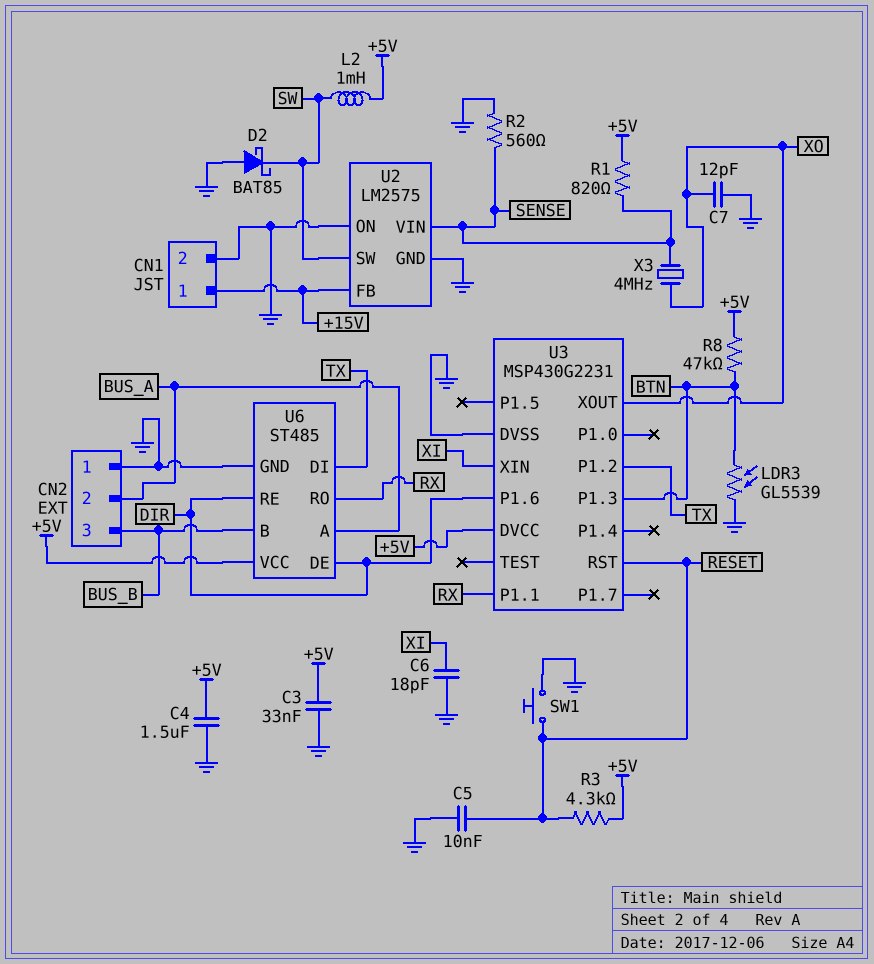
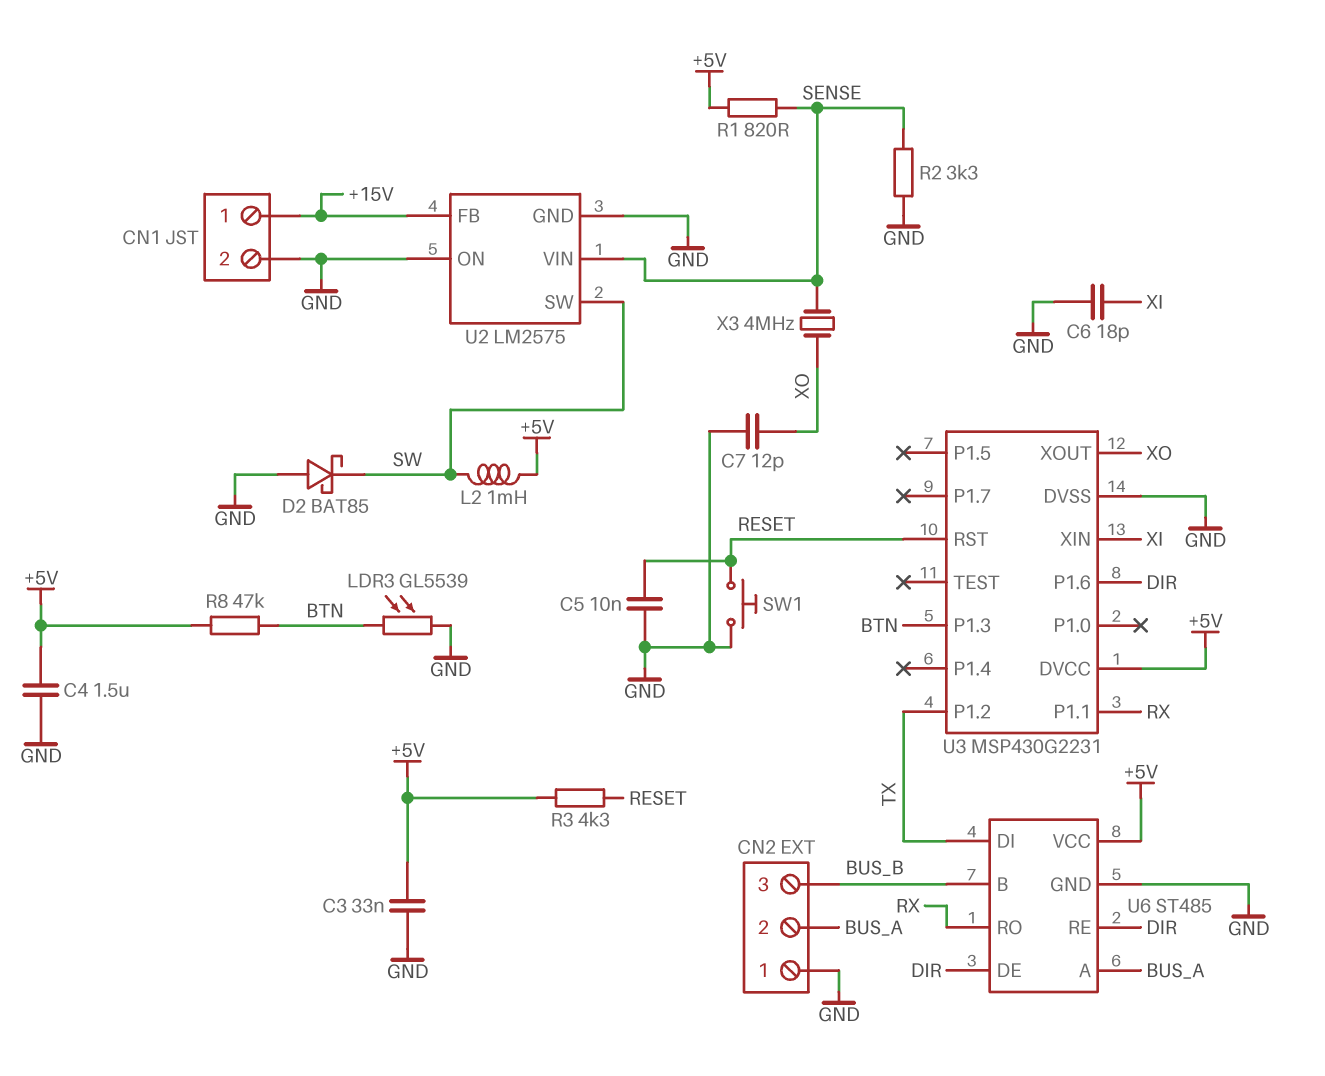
R2: 560 (GND, SENSE) -> 3.3k (GND, SENSE)

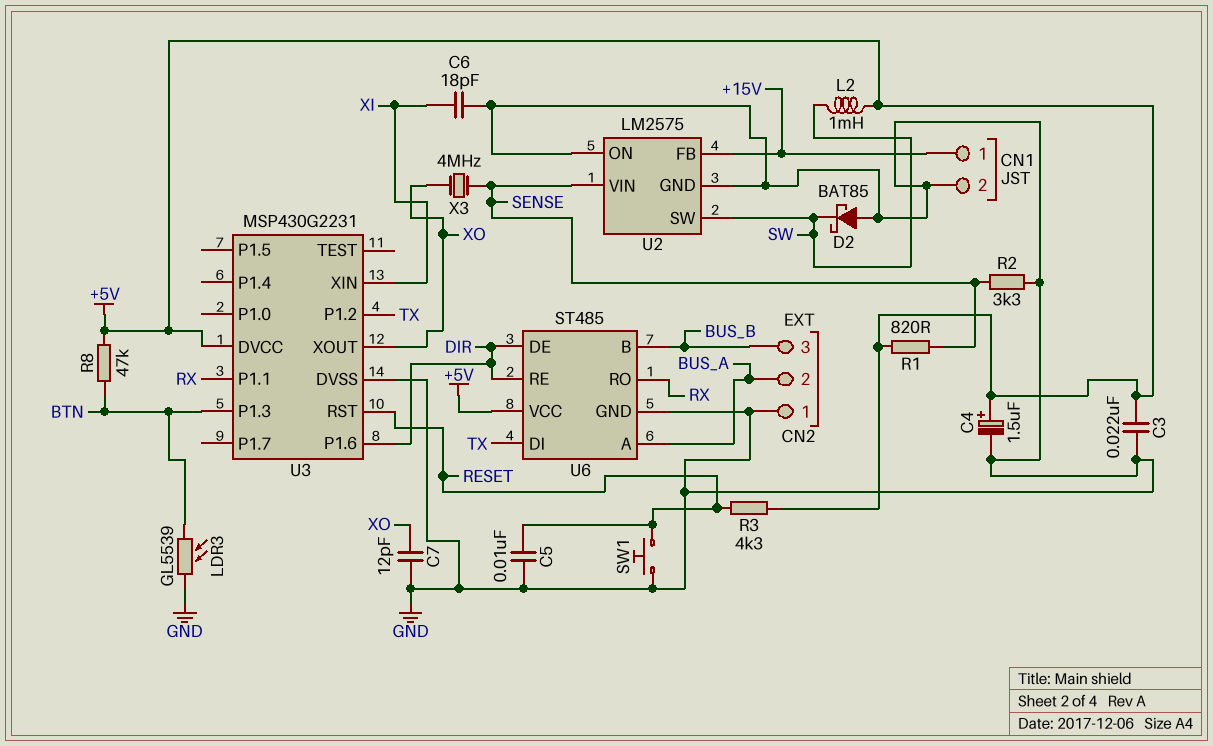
C3: 33nF (+5V, GND) -> 22nF (+5V, GND)
C4: 1.5uF (+5V, GND) -> 1.5uF (plus +5V, minus GND)

